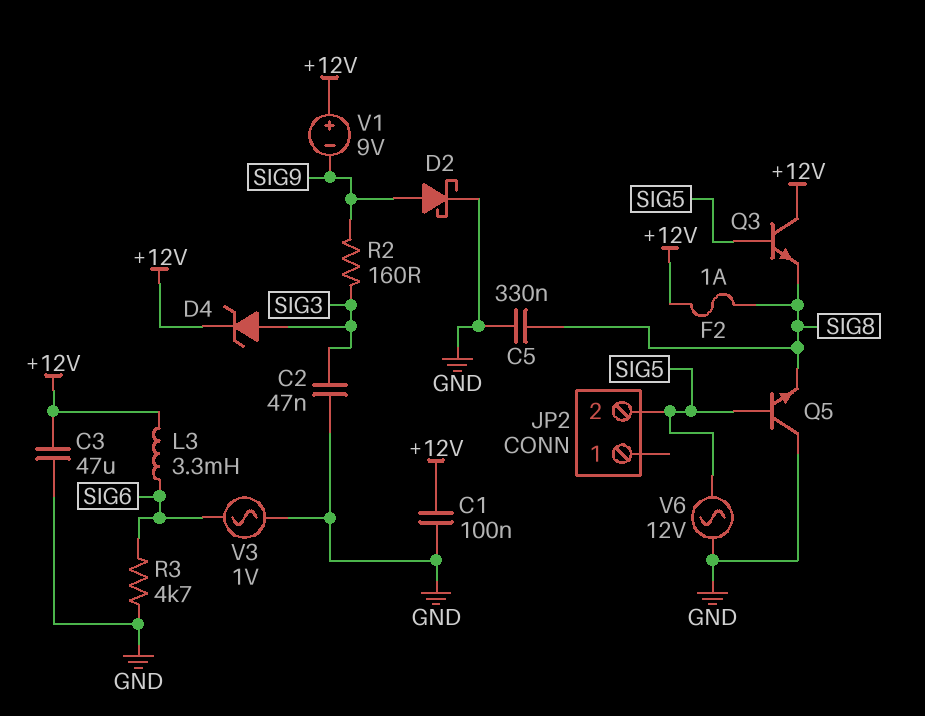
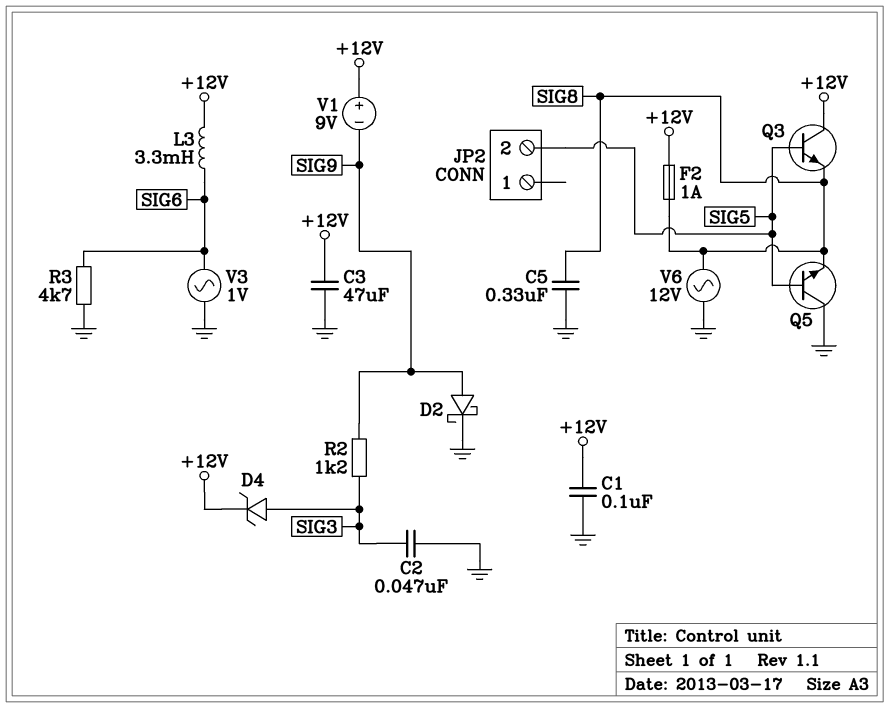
R2: 160 (SIG3, SIG9) -> 1.2k (SIG3, SIG9)
V6: AC 12V (GND, SIG5) -> AC 12V (GND, SIG8)

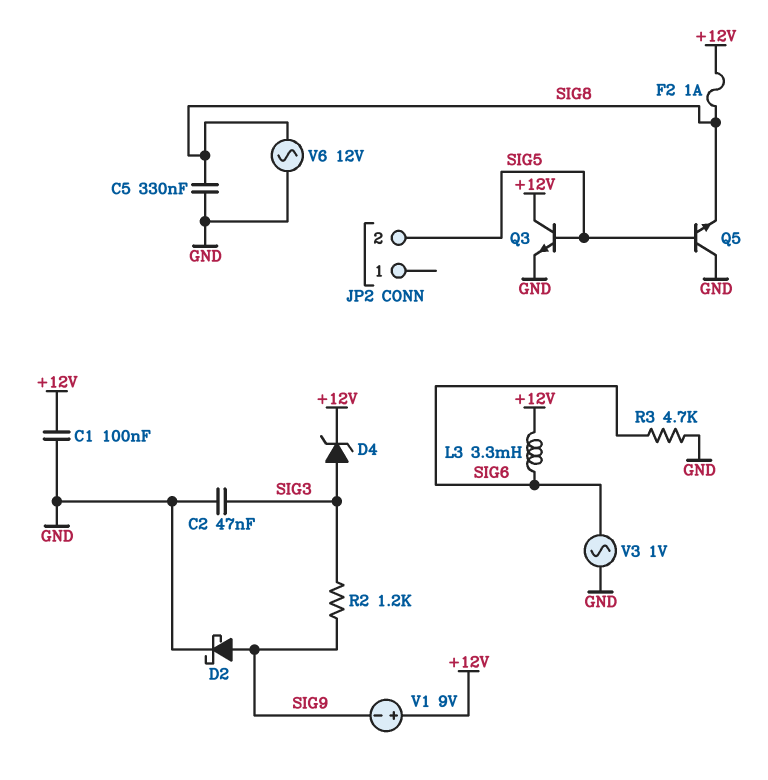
C3: 47uF (+12V, GND) -> none
Q3: NPN (B SIG5, C +12V, E SIG8) -> NPN (B SIG5, C +12V, E GND)

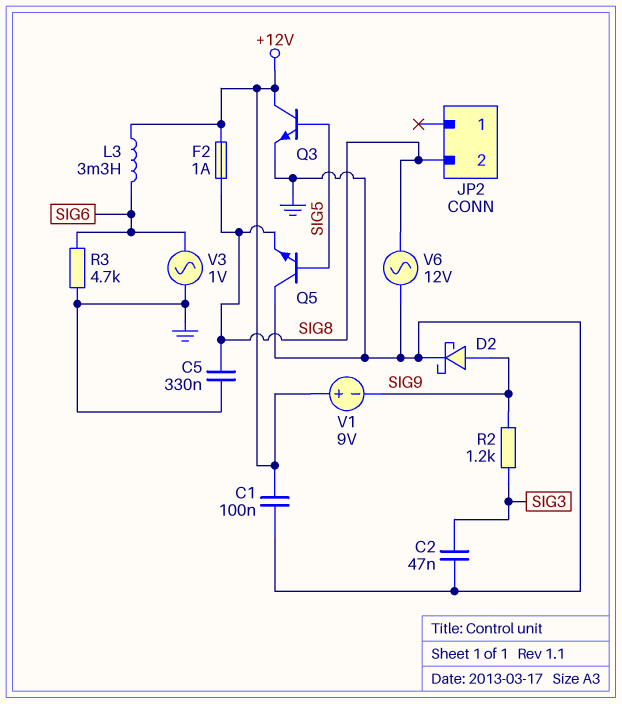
D4: zener (A SIG3, K +12V) -> none
JP2 pin 2: SIG5 -> SIG8

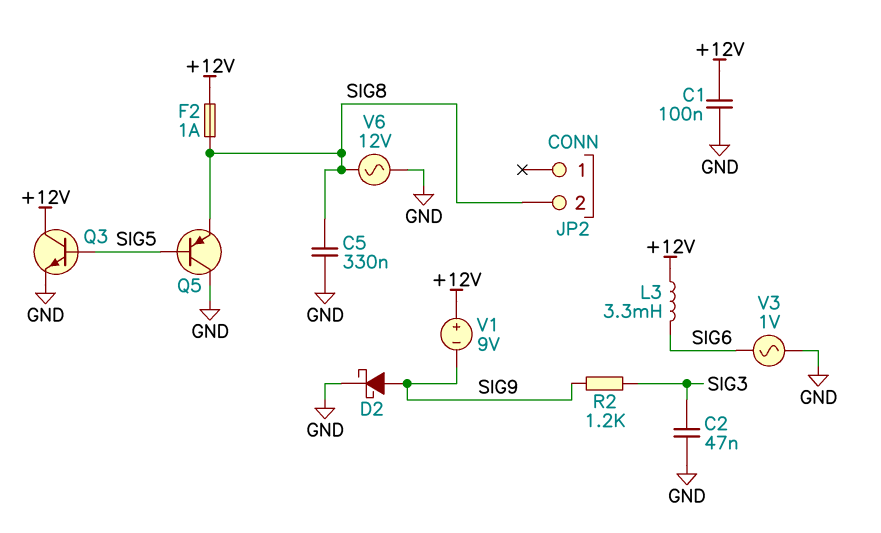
Q5: NPN (B SIG5, C GND, E SIG8) -> PNP (B SIG5, C GND, E SIG8)
R3: 4.7k (GND, SIG6) -> none

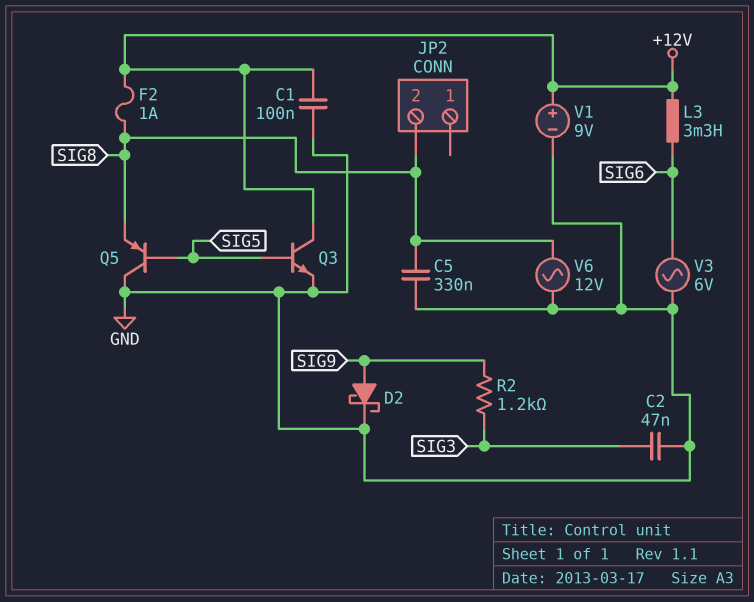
V1: 9V (plus +12V, minus SIG9) -> 9V (plus +12V, minus GND)
V3: AC 1V (GND, SIG6) -> AC 6V (GND, SIG6)

